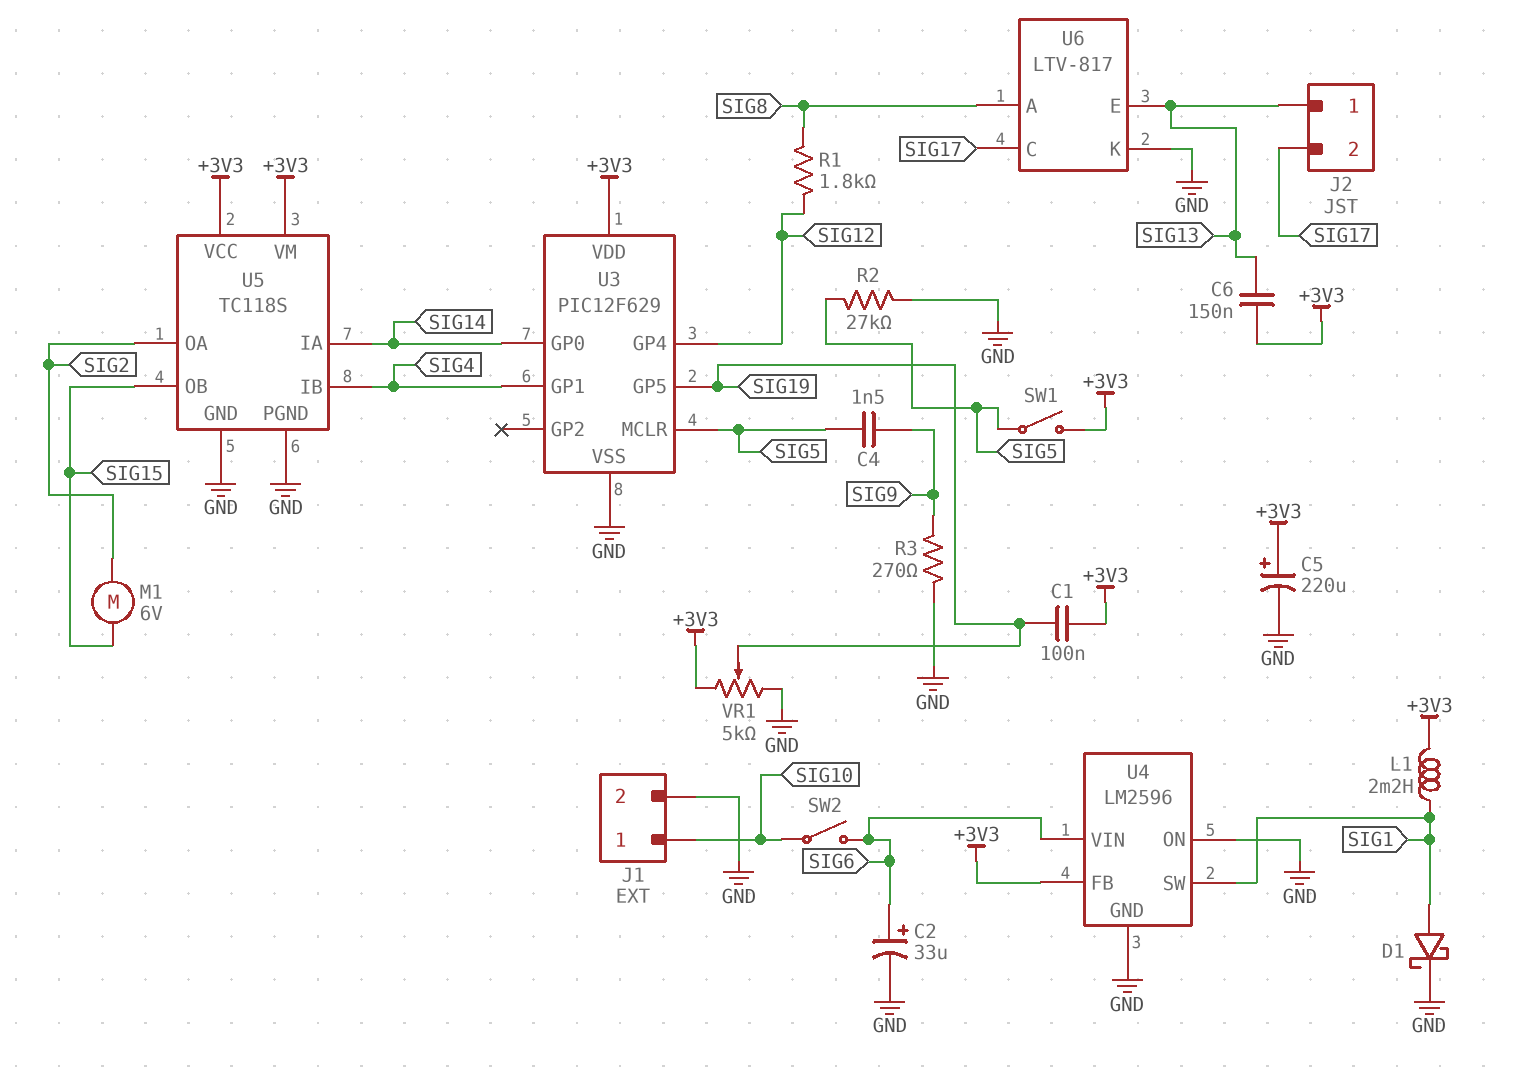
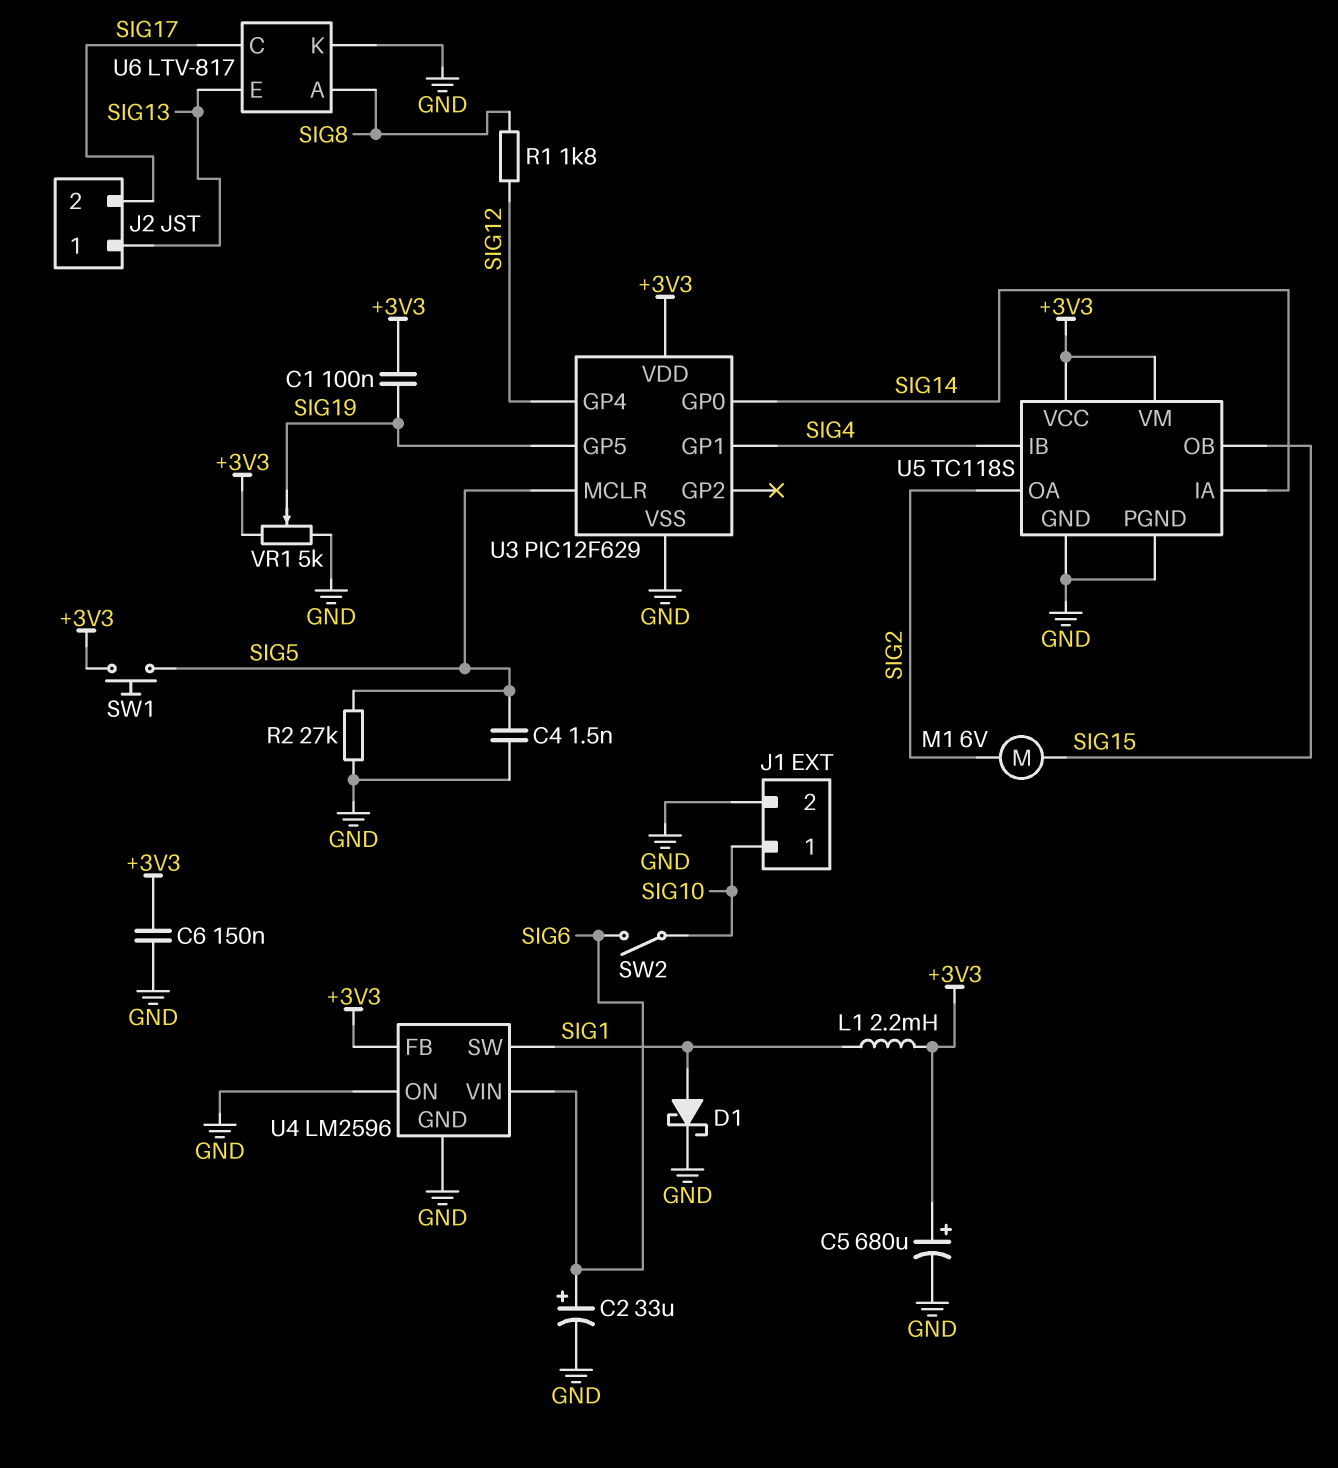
C4: 1.5nF (SIG5, SIG9) -> 1.5nF (GND, SIG5)
C5: 220uF (plus +3V3, minus GND) -> 680uF (plus +3V3, minus GND)
C6: 150nF (+3V3, SIG13) -> 150nF (+3V3, GND)
R3: 270 (GND, SIG9) -> none
SW1: switch (+3V3, SIG5) -> button (+3V3, SIG5)

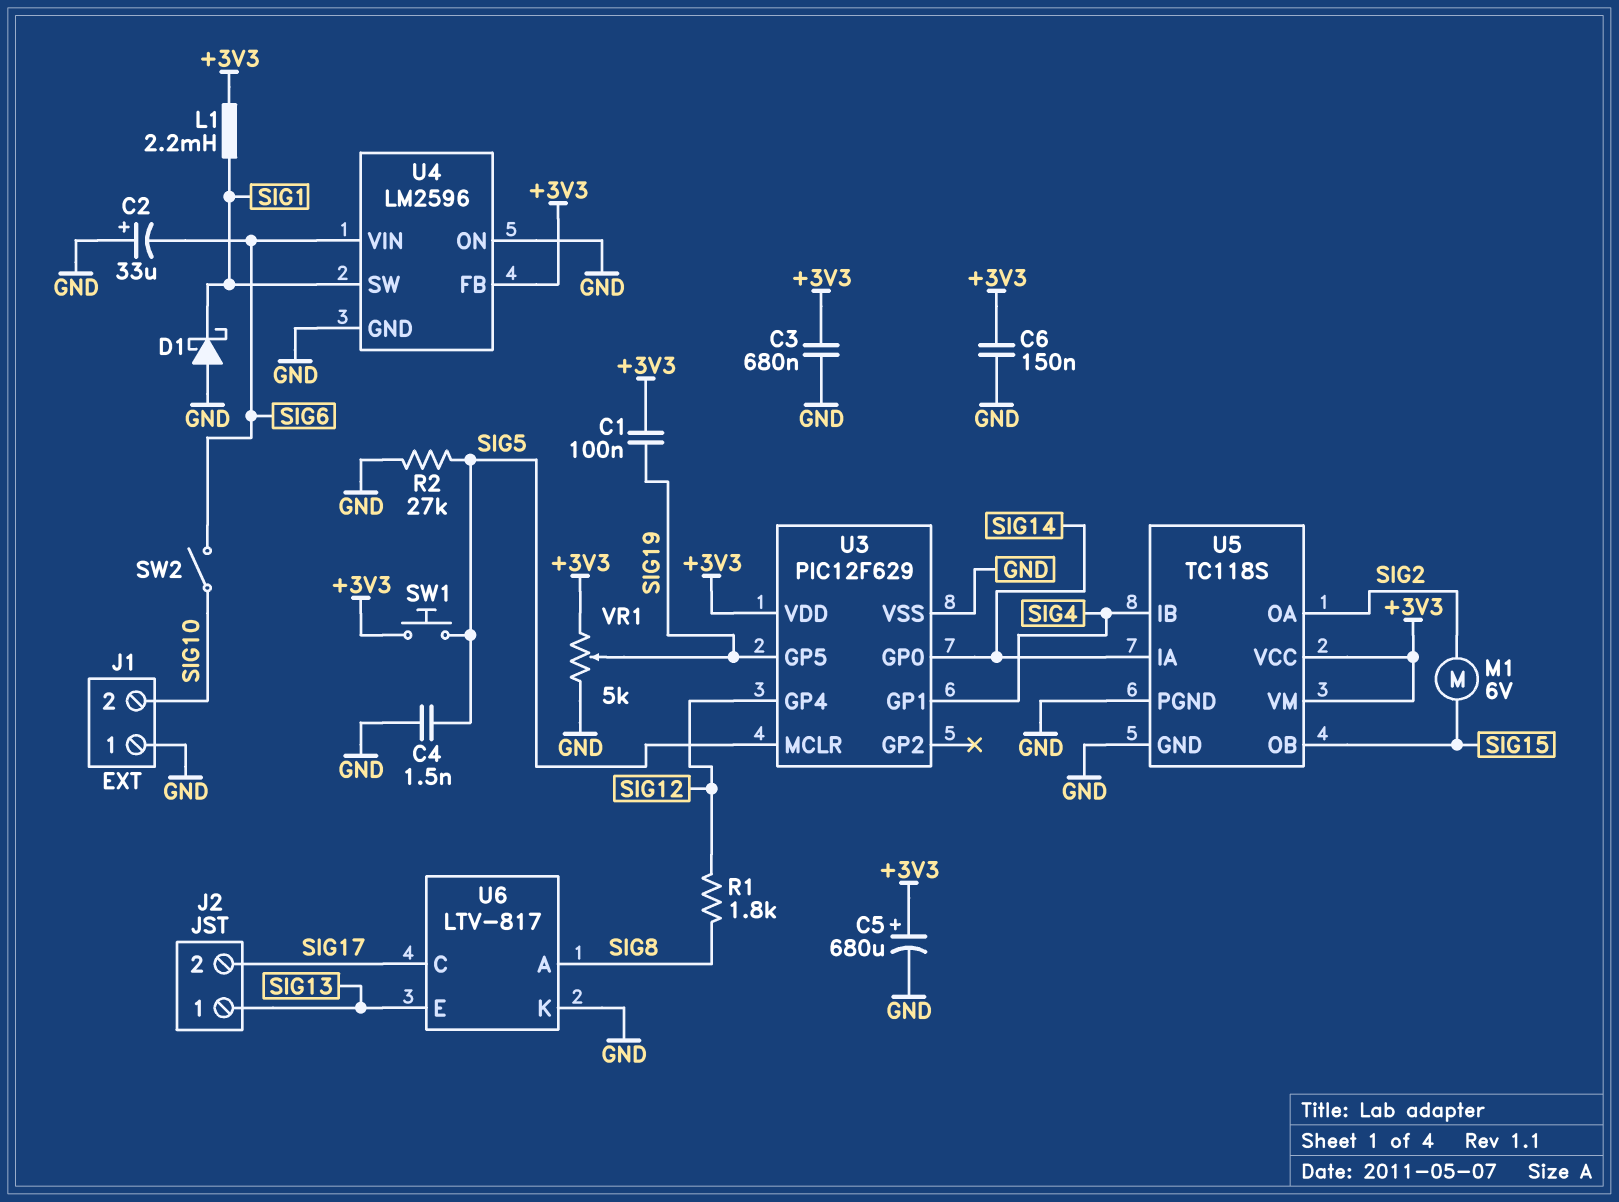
C2: 33uF (plus SIG6, minus GND) -> 33uF (plus GND, minus SIG6)
C3: none -> 680nF (+3V3, GND)
D1: schottky (A SIG1, K GND) -> schottky (A GND, K SIG1)
J1 pin 1: SIG10 -> GND
J1 pin 2: GND -> SIG10

